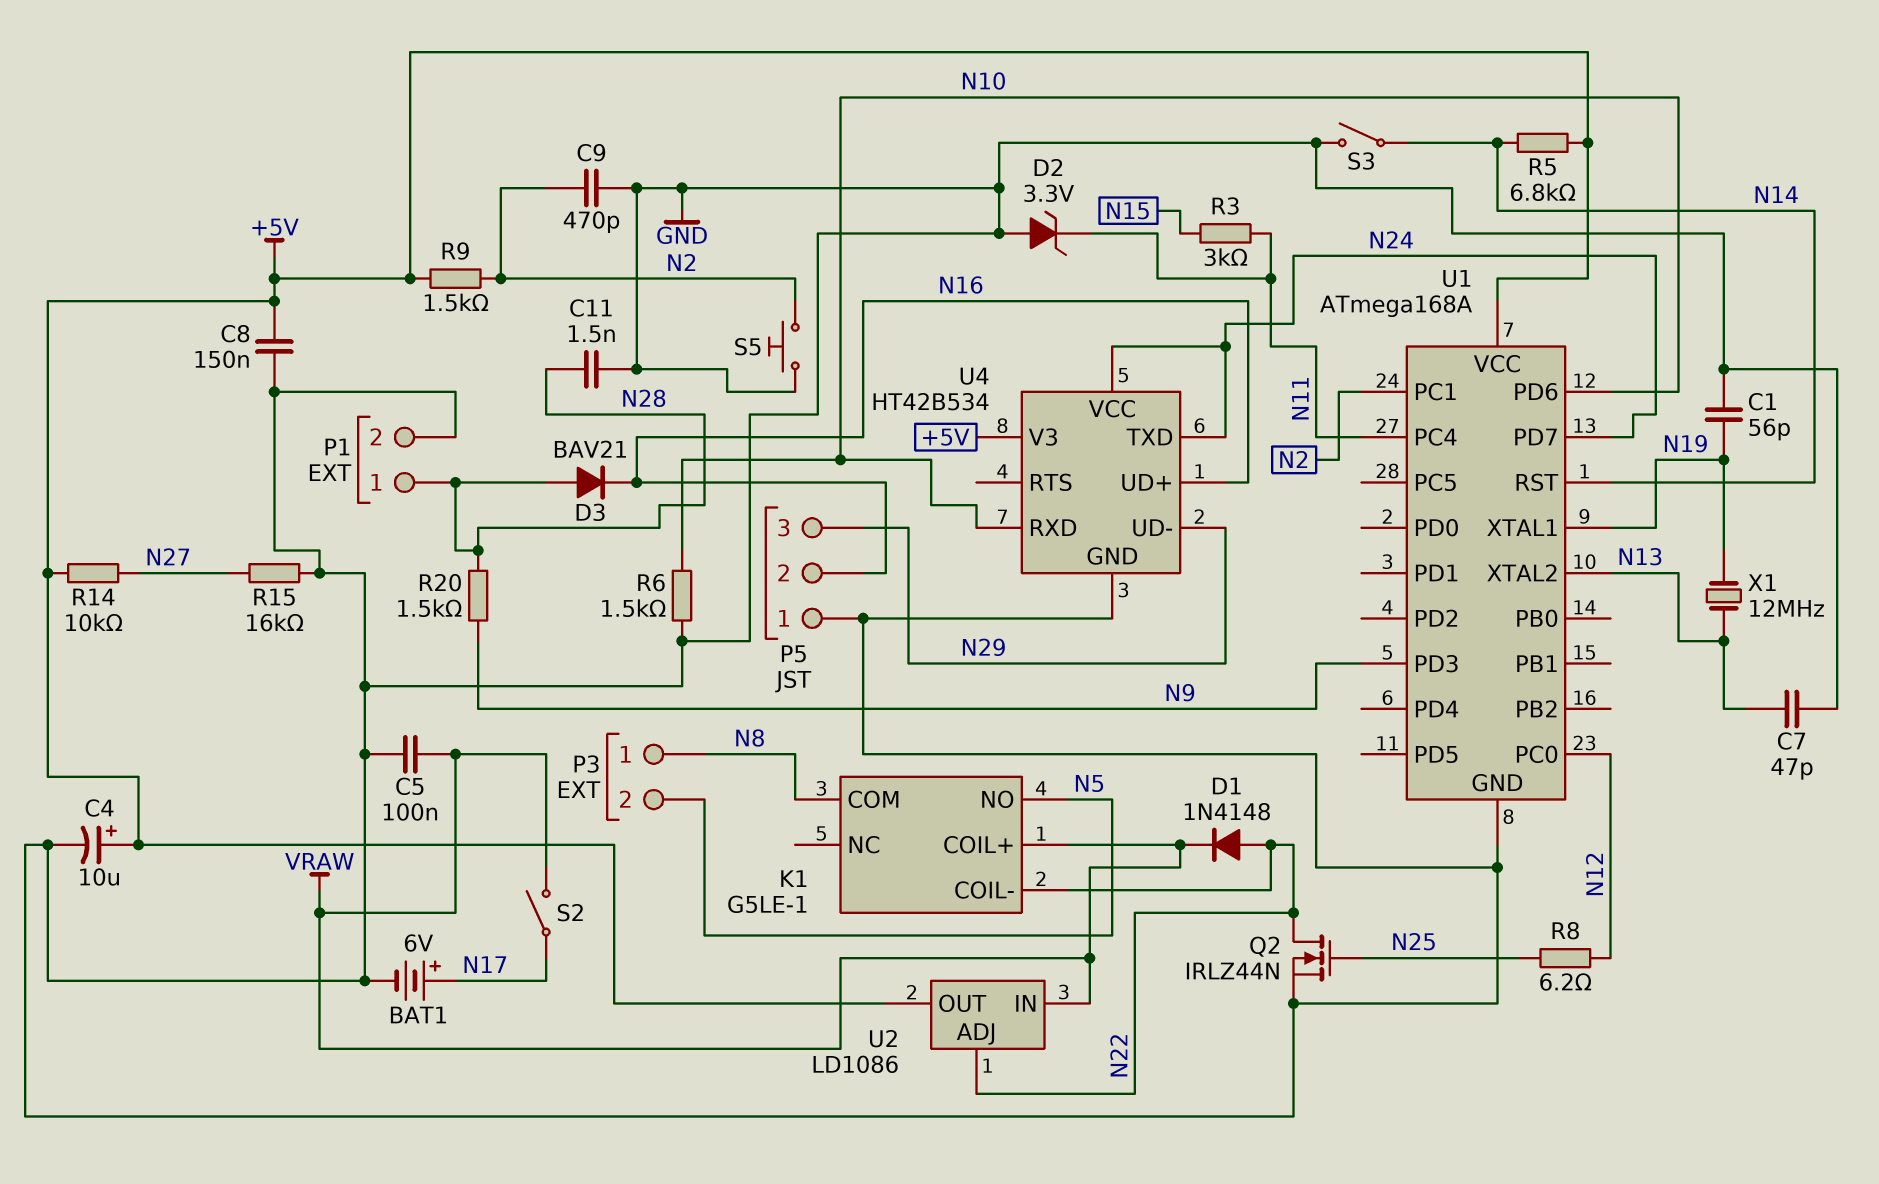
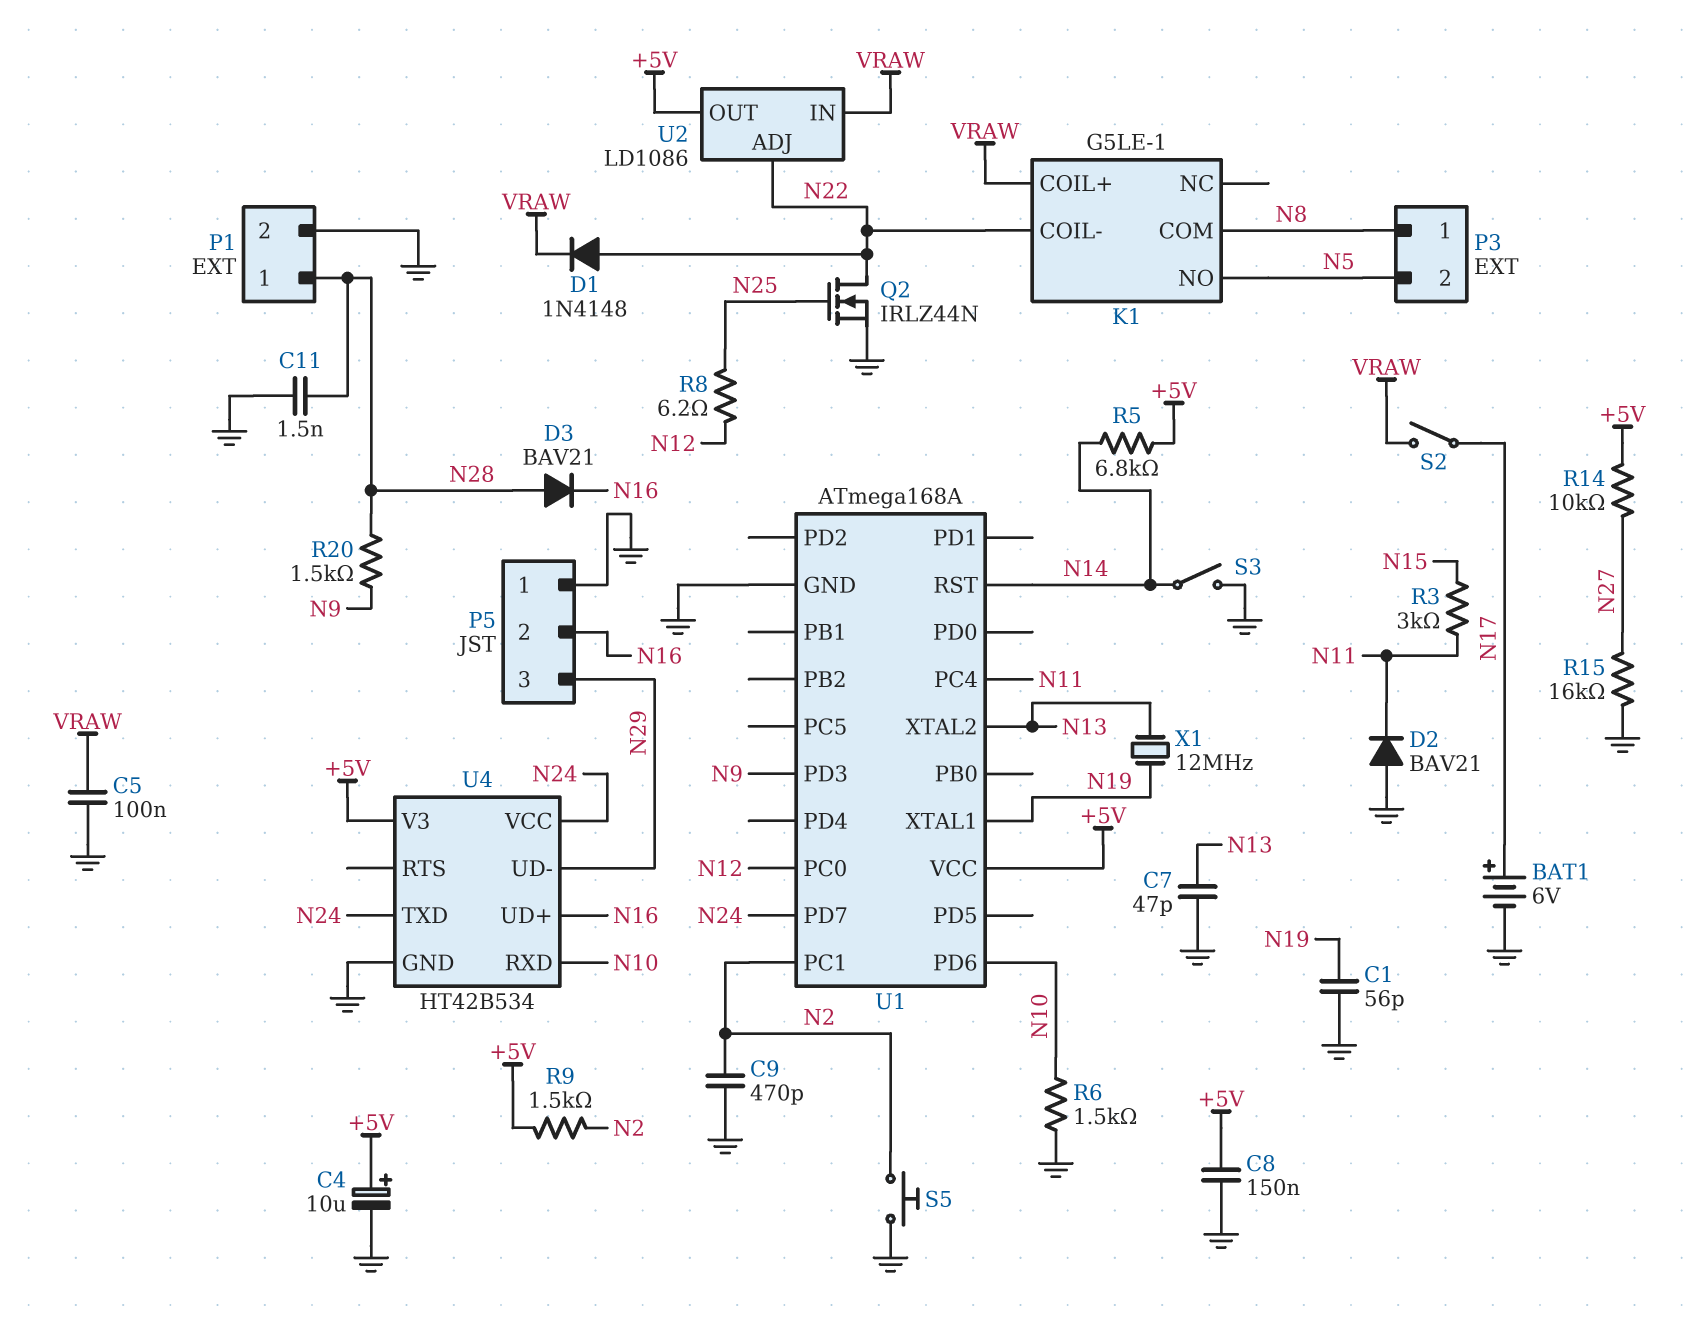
D2: zener 3.3V (A GND, K N11) -> diode BAV21 (A GND, K N11)

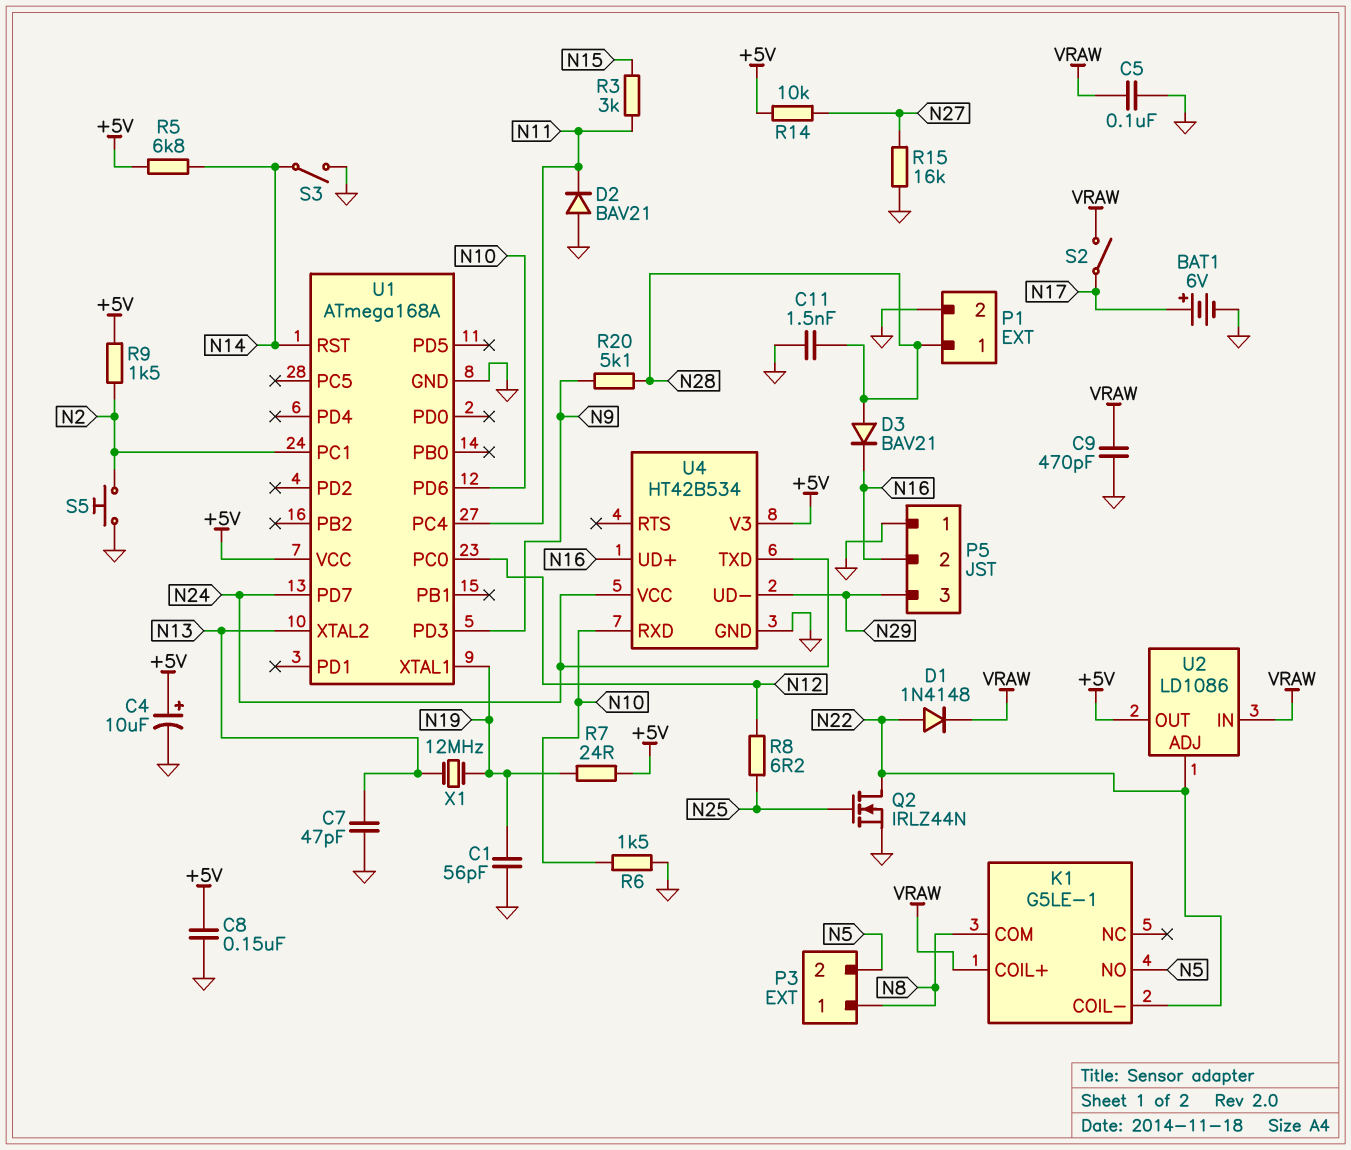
C9: 470pF (GND, N2) -> 470pF (GND, VRAW)
R7: none -> 24 (+5V, N19)
R20: 1.5k (N9, N28) -> 5.1k (N9, N28)

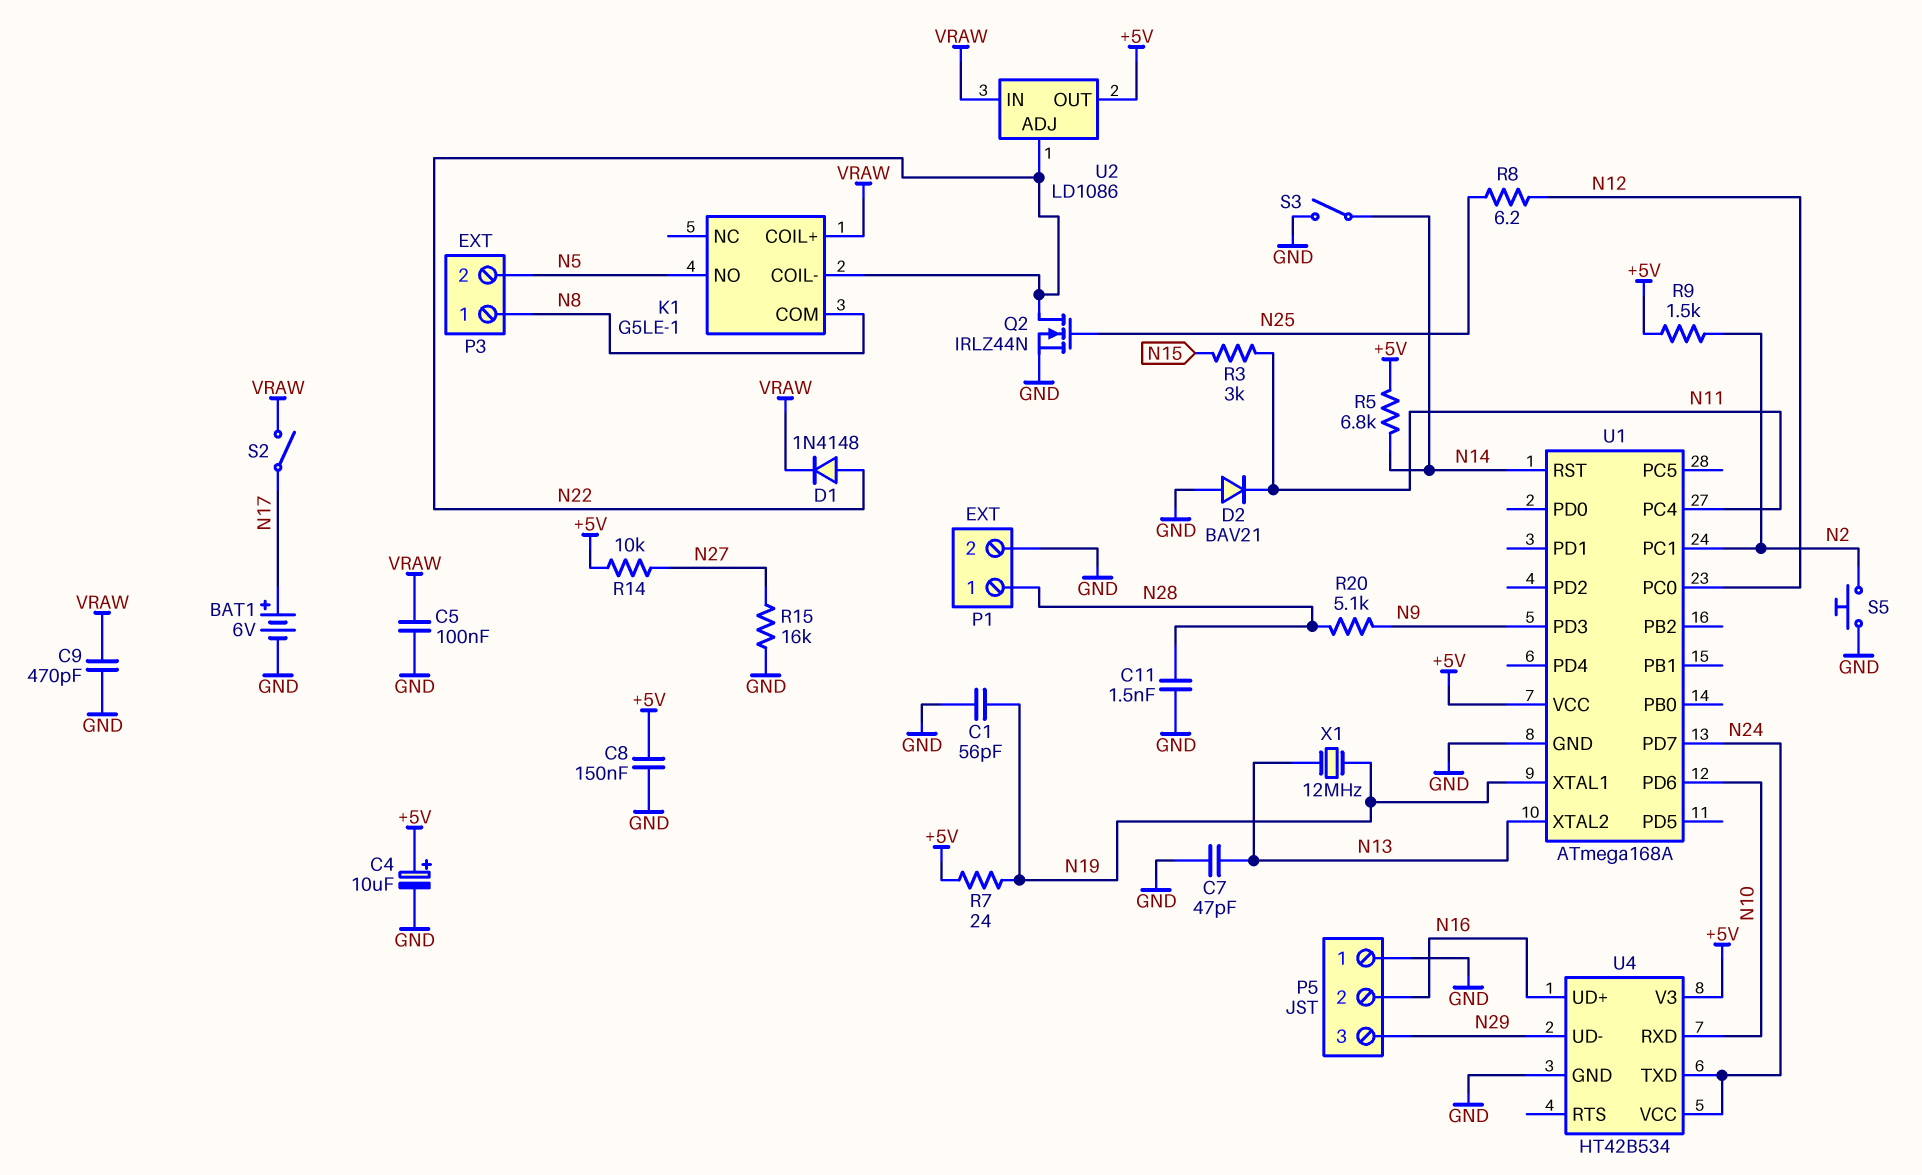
D3: diode BAV21 (A N28, K N16) -> none
R6: 1.5k (GND, N10) -> none

